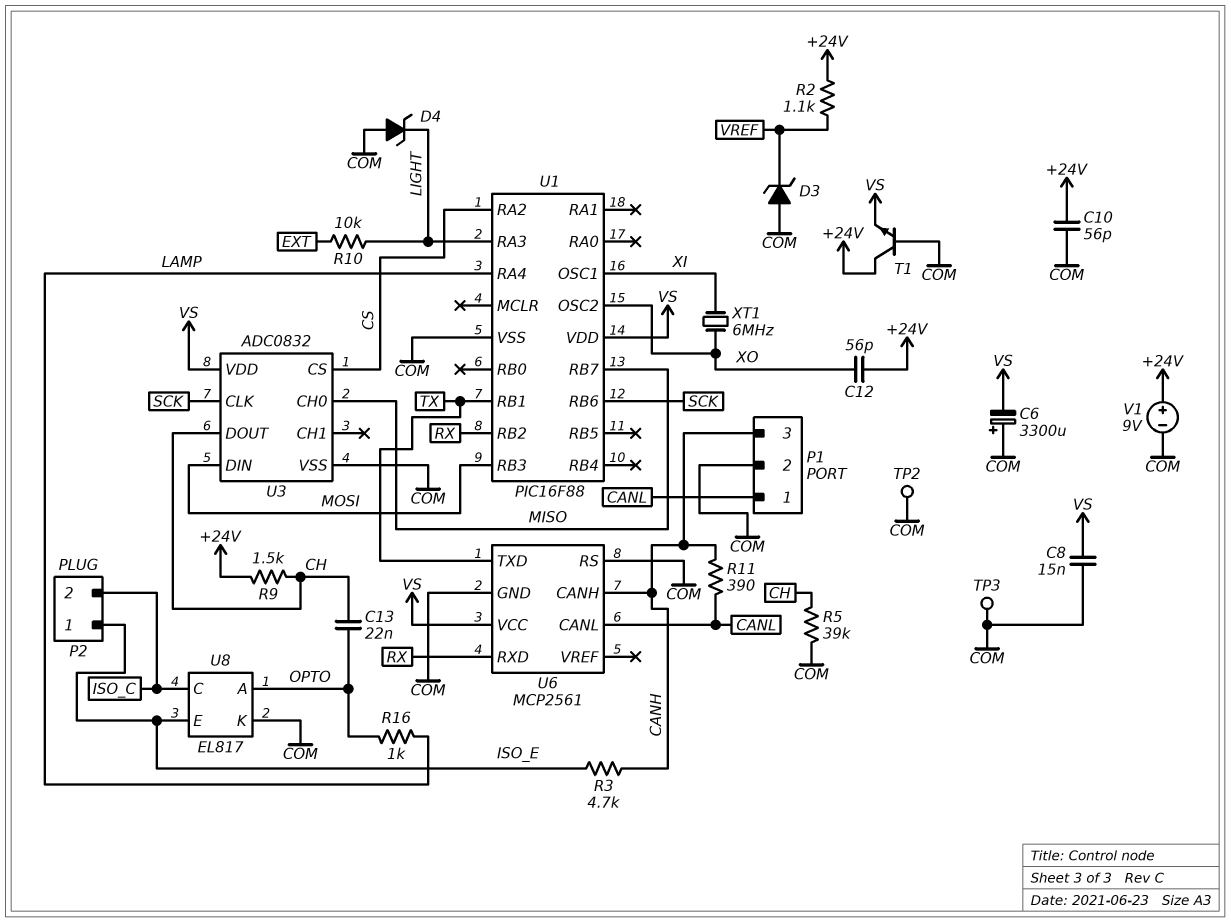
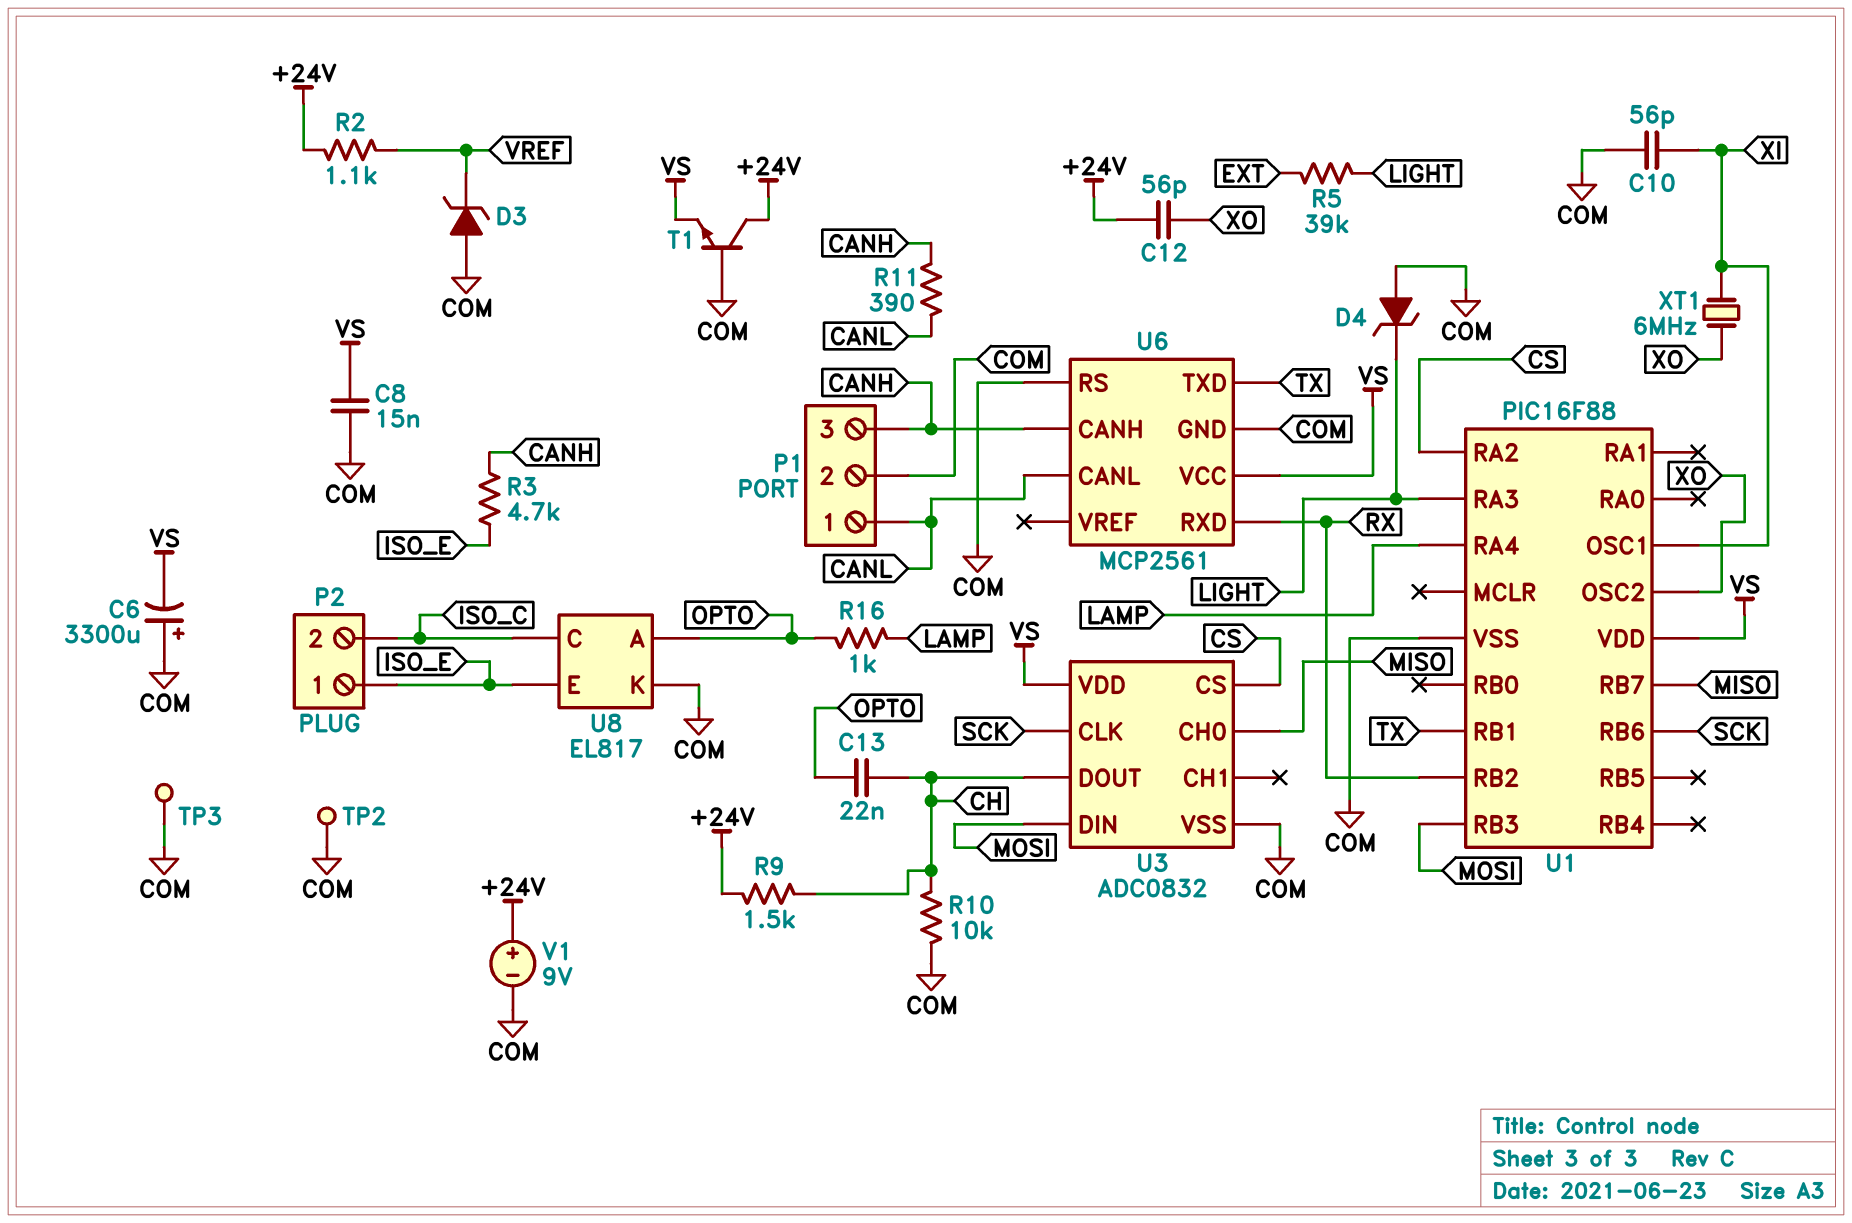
C10: 56pF (+24V, COM) -> 56pF (COM, XI)
R5: 39k (CH, COM) -> 39k (EXT, LIGHT)
R10: 10k (EXT, LIGHT) -> 10k (CH, COM)

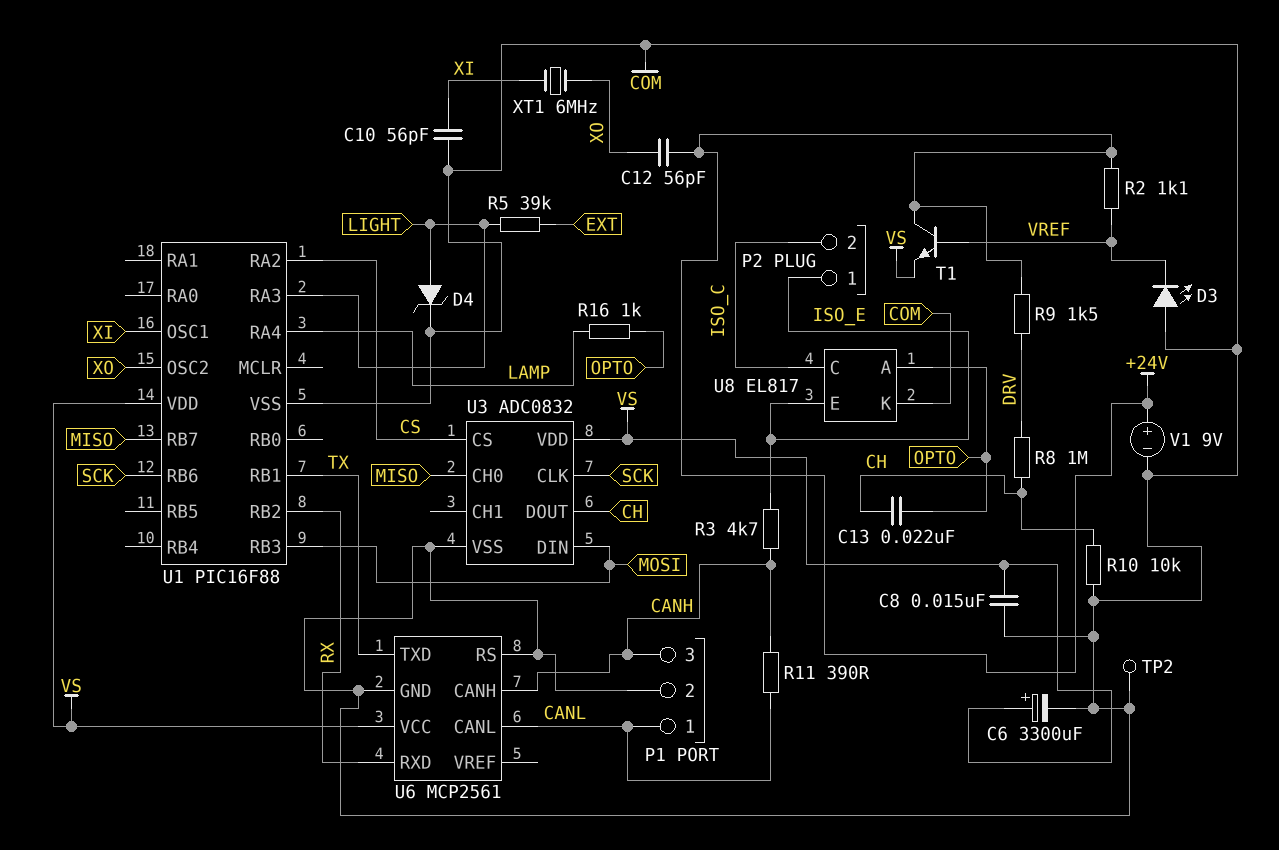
C6: 3300uF (plus COM, minus VS) -> 3300uF (plus VS, minus COM)
D3: zener (A COM, K VREF) -> LED (A COM, K VREF)
D4: zener (A COM, K LIGHT) -> zener (A LIGHT, K COM)
R8: none -> 1M (CH, DRV)
R9: 1.5k (+24V, CH) -> 1.5k (+24V, DRV)
T1: NPN (B COM, C +24V, E VS) -> NPN (B VREF, C +24V, E VS)
TP3: test point (COM) -> none

